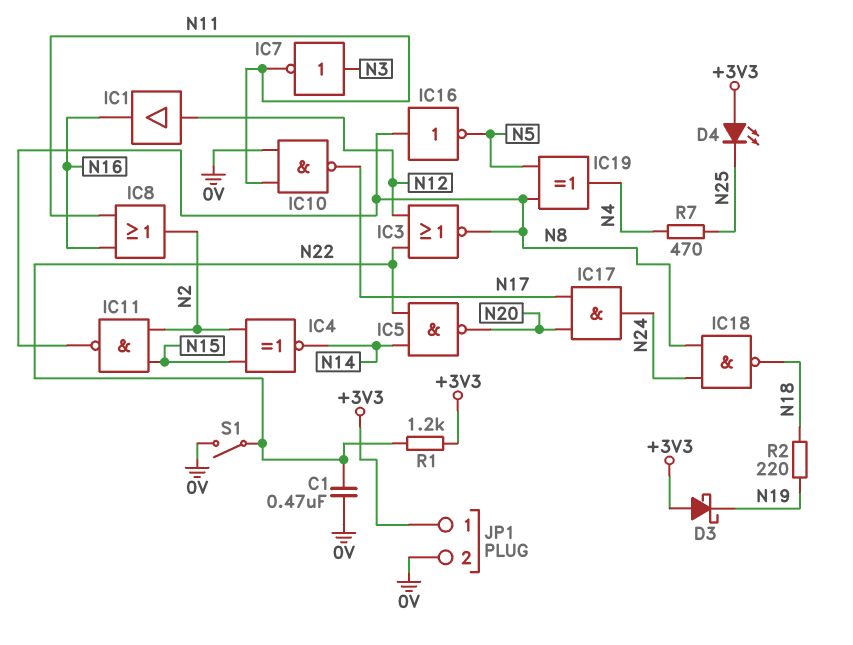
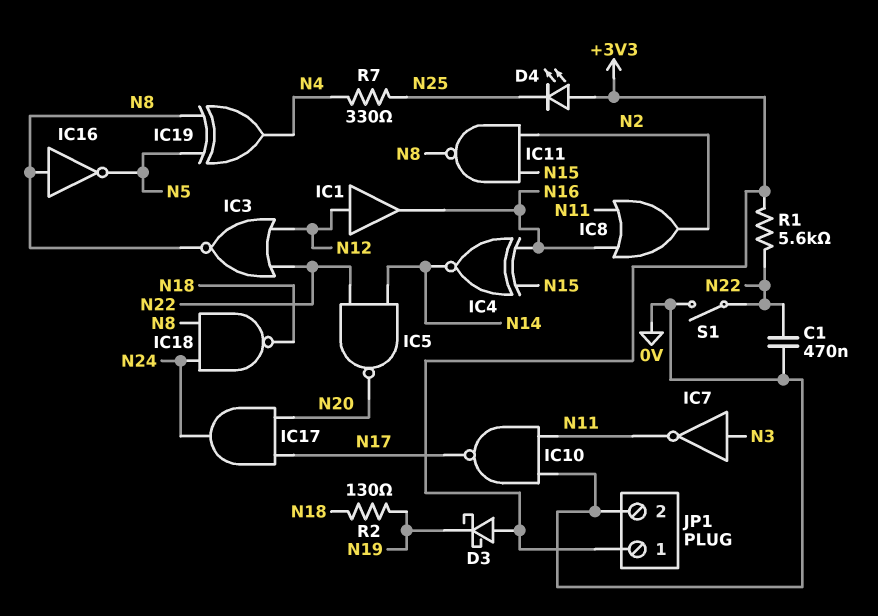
IC4: XNOR (in N2, in N15, out N14) -> XNOR (in N15, in N16, out N14)
R1: 1.2k (+3V3, N22) -> 5.6k (+3V3, N22)
R2: 220 (N18, N19) -> 130 (N18, N19)
R7: 470 (N4, N25) -> 330 (N4, N25)

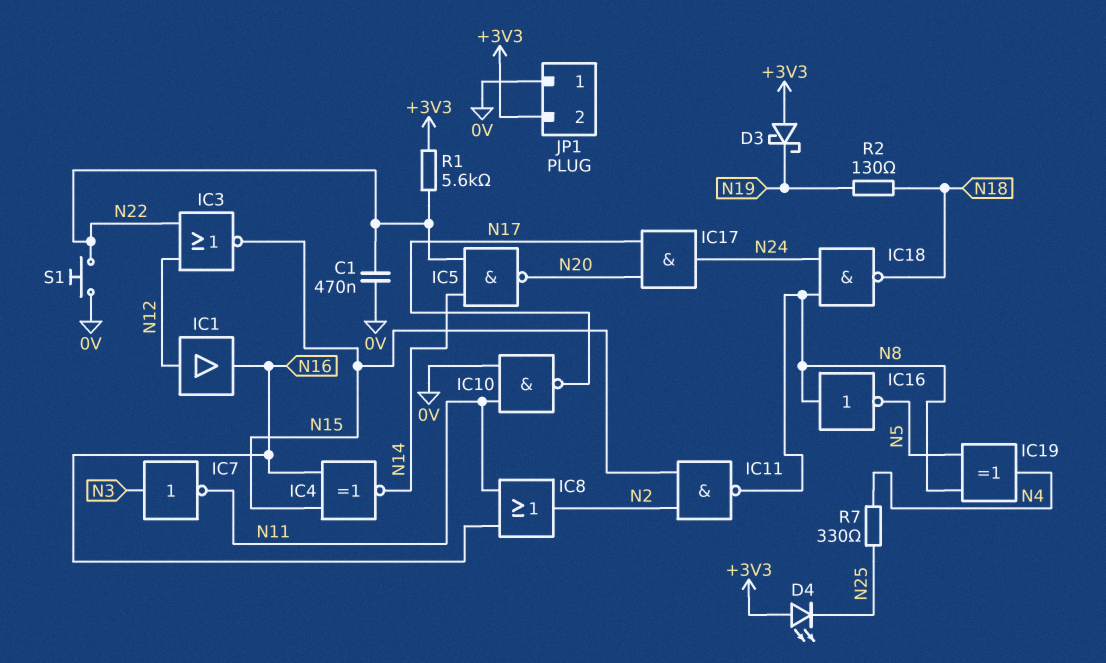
IC3: NOR (in N12, in N22, out N8) -> NOR (in N12, in N22, out N15)
JP1 pin 1: +3V3 -> 0V
JP1 pin 2: 0V -> +3V3
S1: switch (0V, N22) -> button (0V, N22)

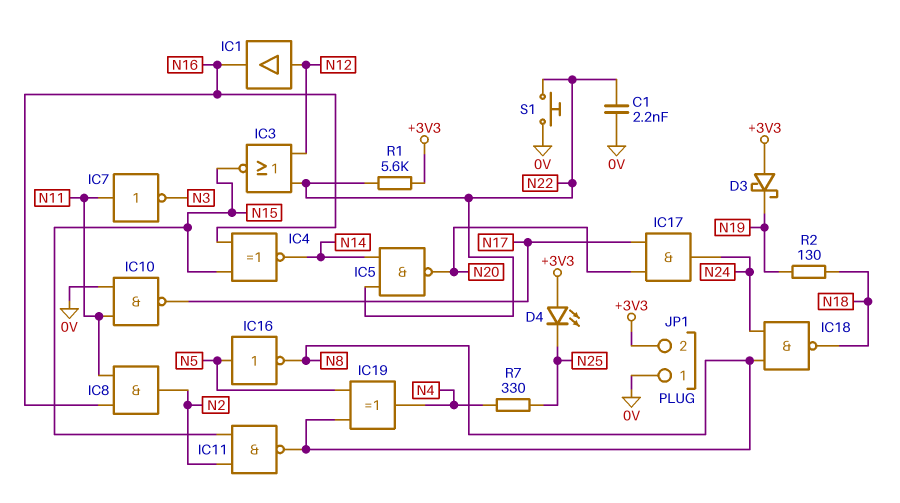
C1: 470nF (0V, N22) -> 2.2nF (0V, N22)
IC7: NOT (in N3, out N11) -> NOT (in N11, out N3)
IC8: OR (in N11, in N16, out N2) -> AND (in N11, in N16, out N2)
IC16: NOT (in N8, out N5) -> NOT (in N5, out N8)

